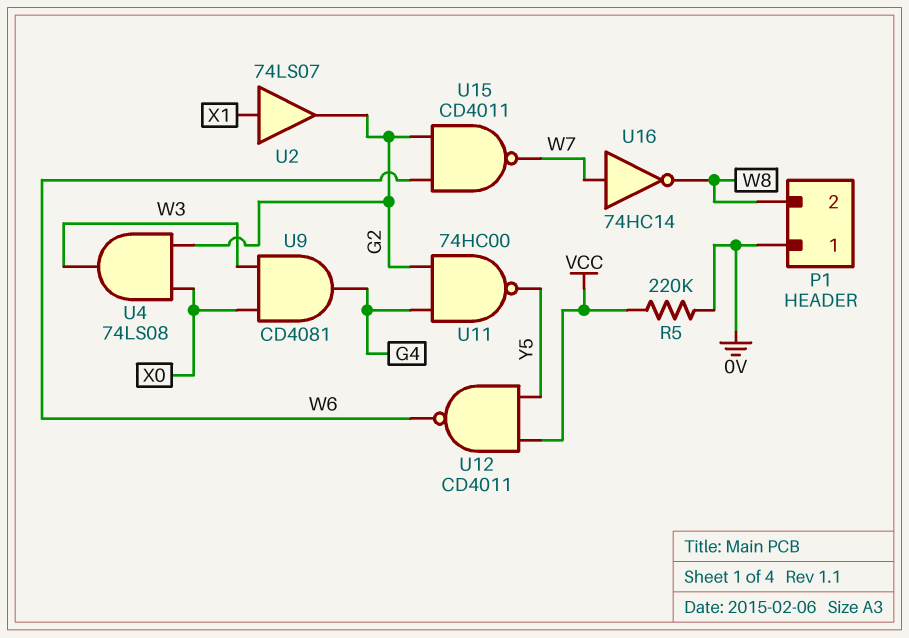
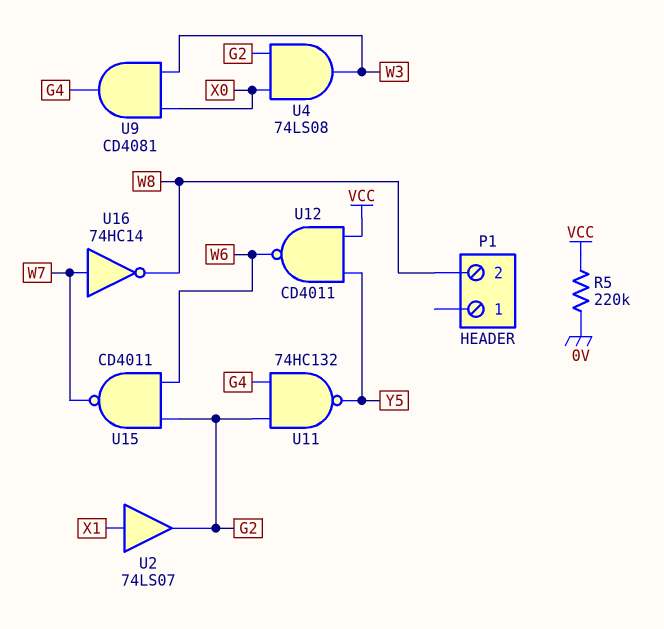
P1 pin 1: 0V -> none
U11: NAND 74HC00 (in G2, in G4, out Y5) -> NAND 74HC132 (in G2, in G4, out Y5)

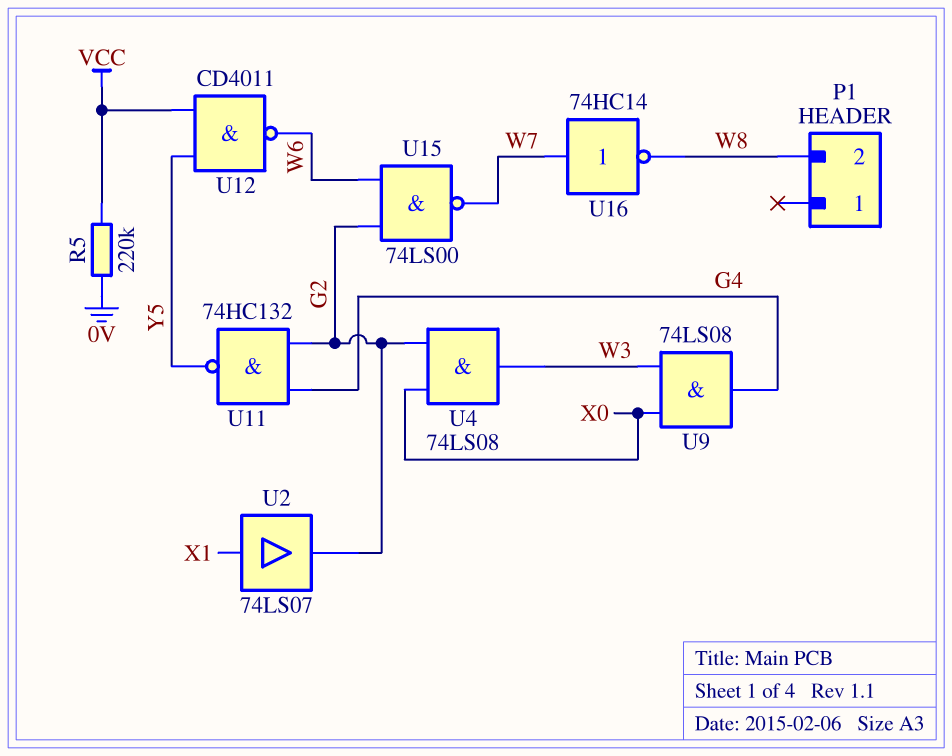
U9: AND CD4081 (in W3, in X0, out G4) -> AND 74LS08 (in W3, in X0, out G4)
U15: NAND CD4011 (in G2, in W6, out W7) -> NAND 74LS00 (in G2, in W6, out W7)

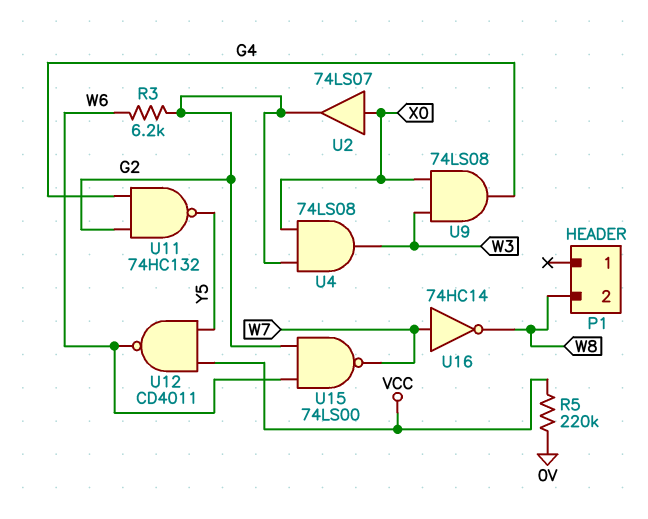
R3: none -> 6.2k (G2, W6)
U2: buffer 74LS07 (in X1, out G2) -> buffer 74LS07 (in X0, out G2)

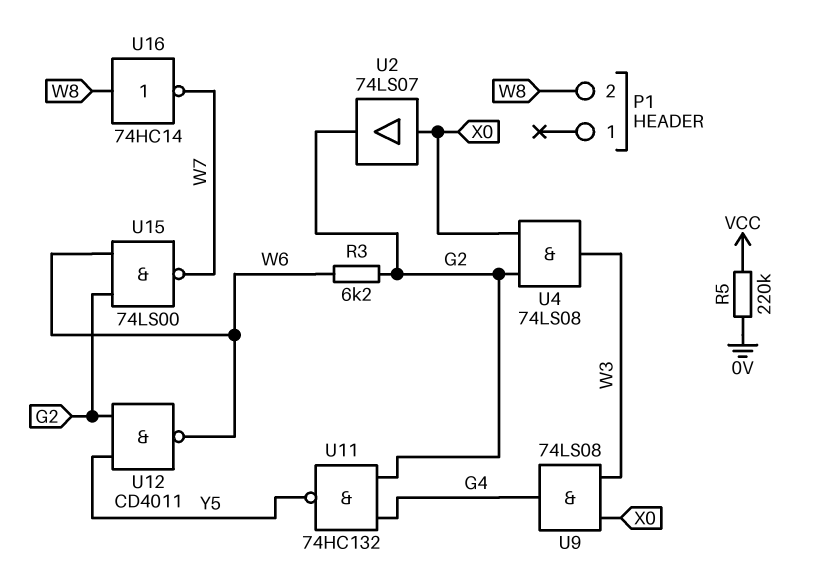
U12: NAND CD4011 (in VCC, in Y5, out W6) -> NAND CD4011 (in G2, in Y5, out W6)
U16: NOT 74HC14 (in W7, out W8) -> NOT 74HC14 (in W8, out W7)

